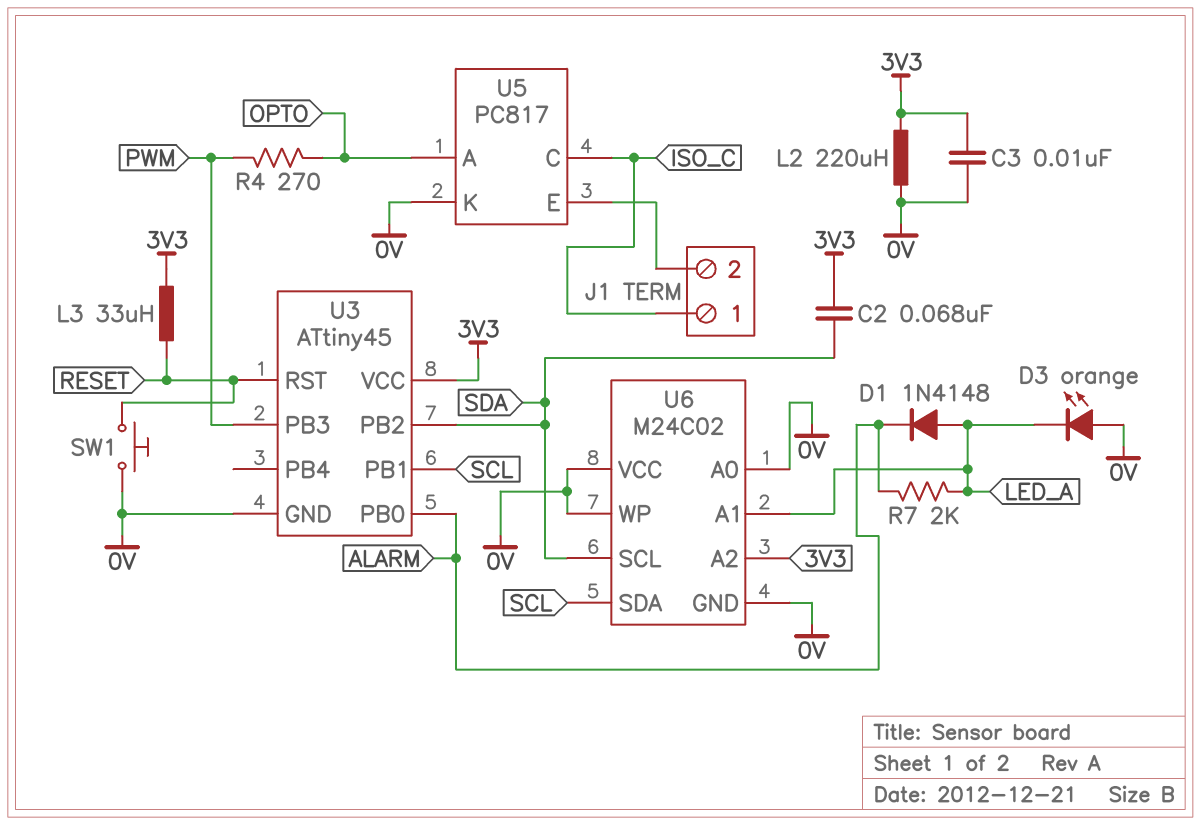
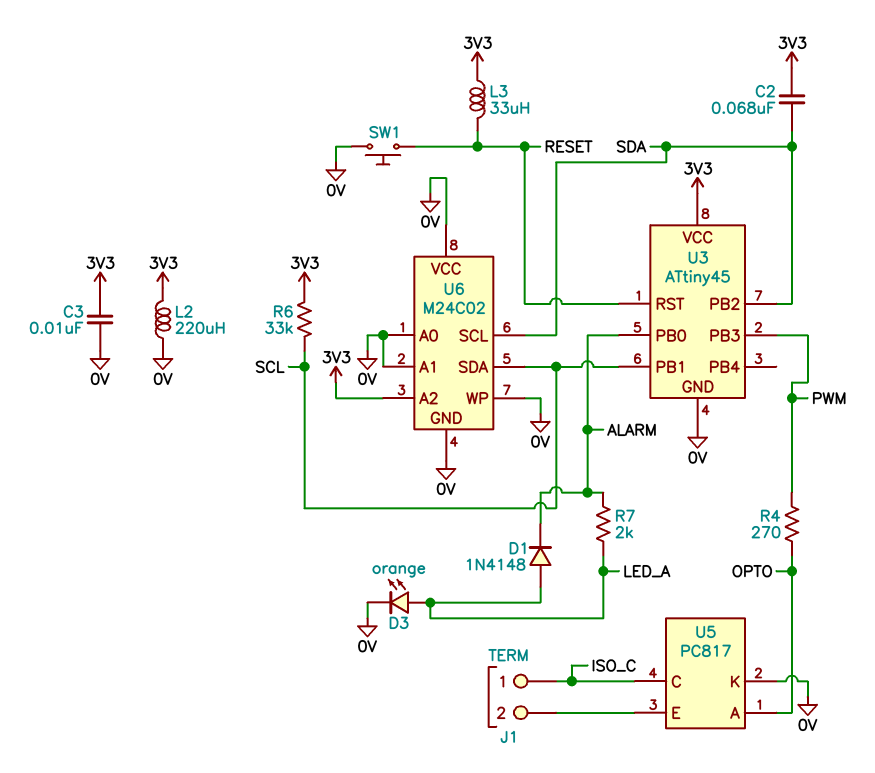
D3: LED orange (A 0V, K LED_A) -> LED orange (A LED_A, K 0V)
R6: none -> 33k (3V3, SCL)
U6 pin A1: LED_A -> 0V

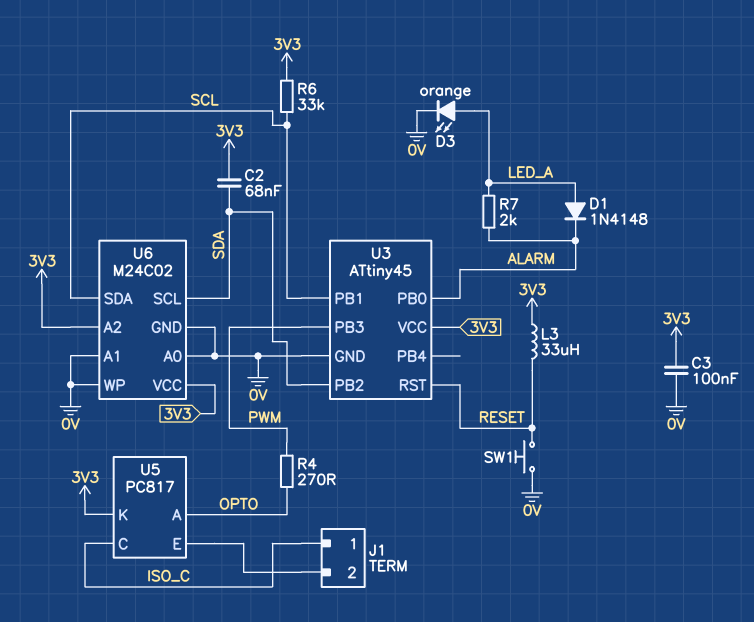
C3: 10nF (0V, 3V3) -> 100nF (0V, 3V3)
L2: 220uH (0V, 3V3) -> none
U5 pin K: 0V -> 3V3
U6 pin VCC: 0V -> 3V3

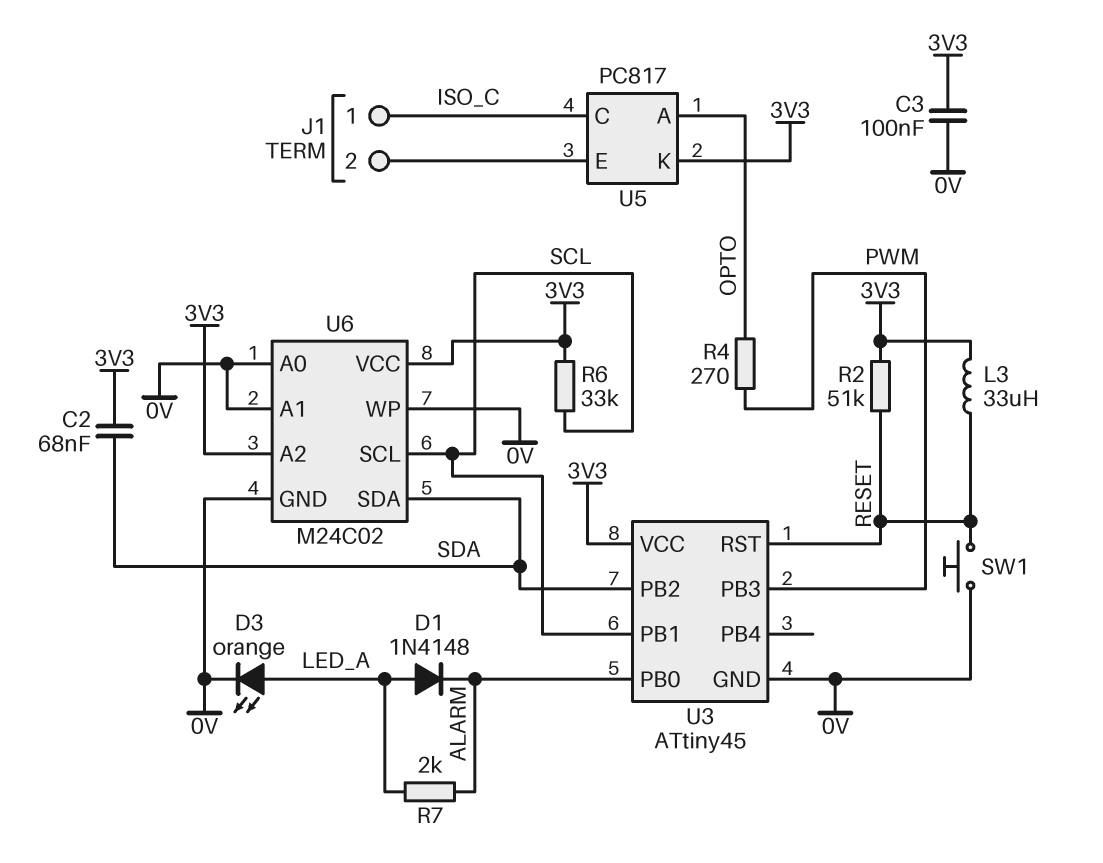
R2: none -> 51k (3V3, RESET)
U6 pin SCL: SDA -> SCL
U6 pin SDA: SCL -> SDA

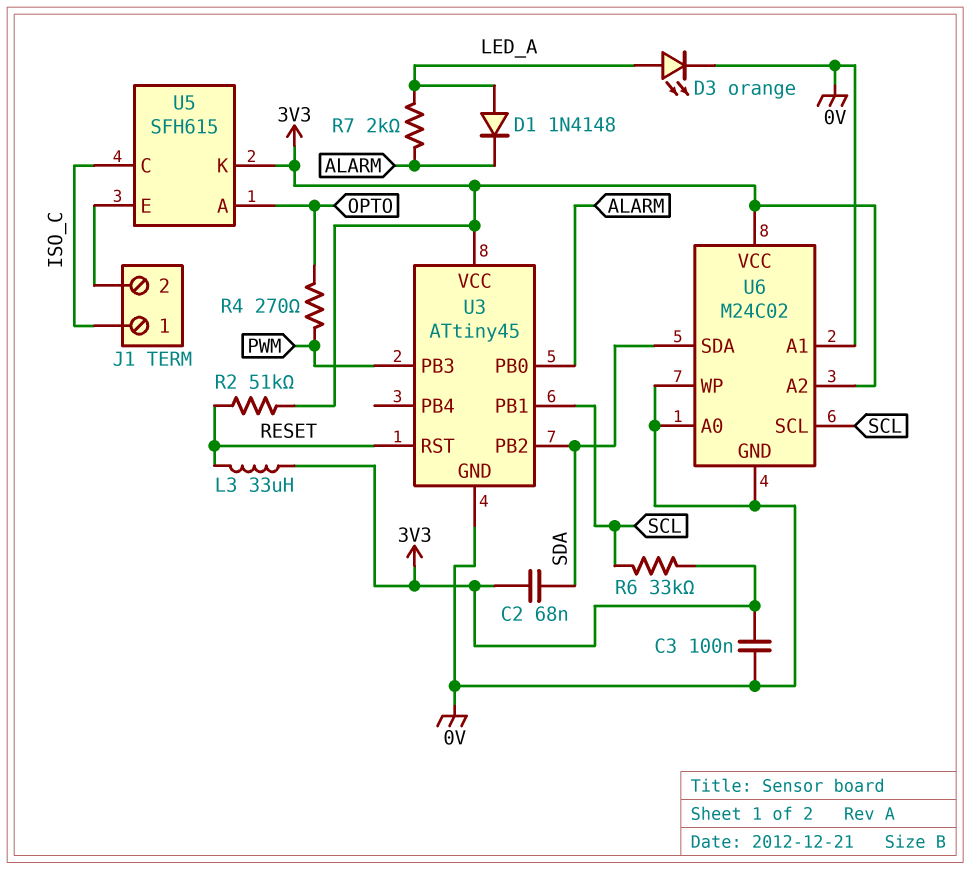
SW1: button (0V, RESET) -> none
U5: PC817 -> SFH615

